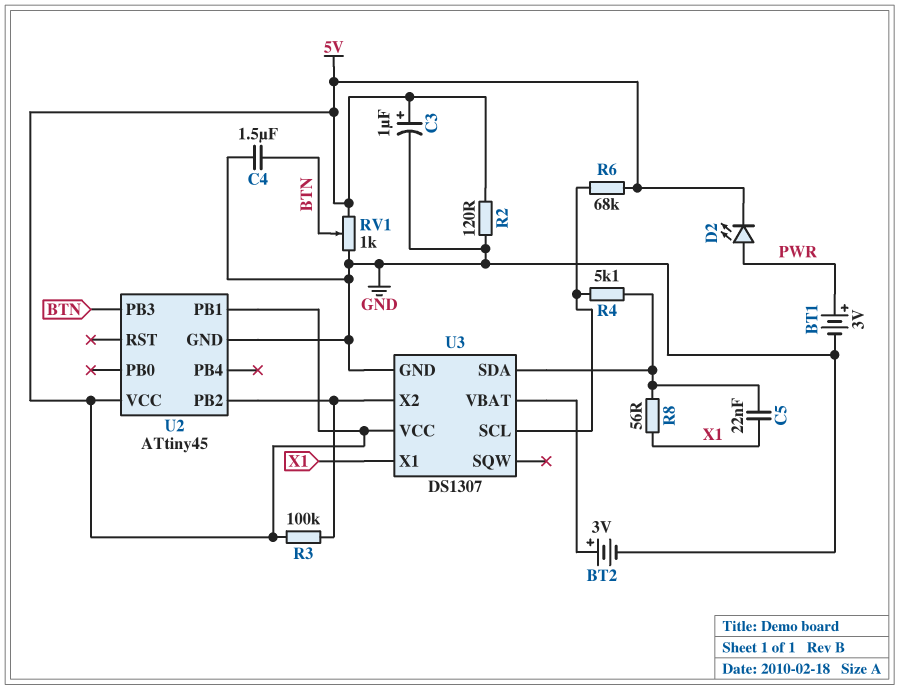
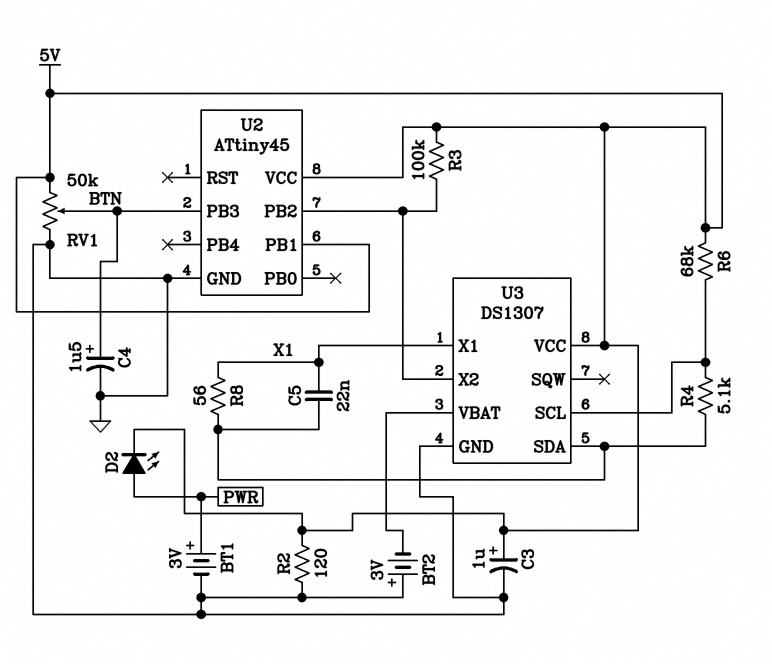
BT2: 3V (plus U3/VBAT, minus GND) -> 3V (plus GND, minus U3/VBAT)
C4: 1.5uF (BTN, GND) -> 1.5uF (plus BTN, minus GND)
RV1: 1k (5V, GND, wiper BTN) -> 50k (5V, GND, wiper BTN)

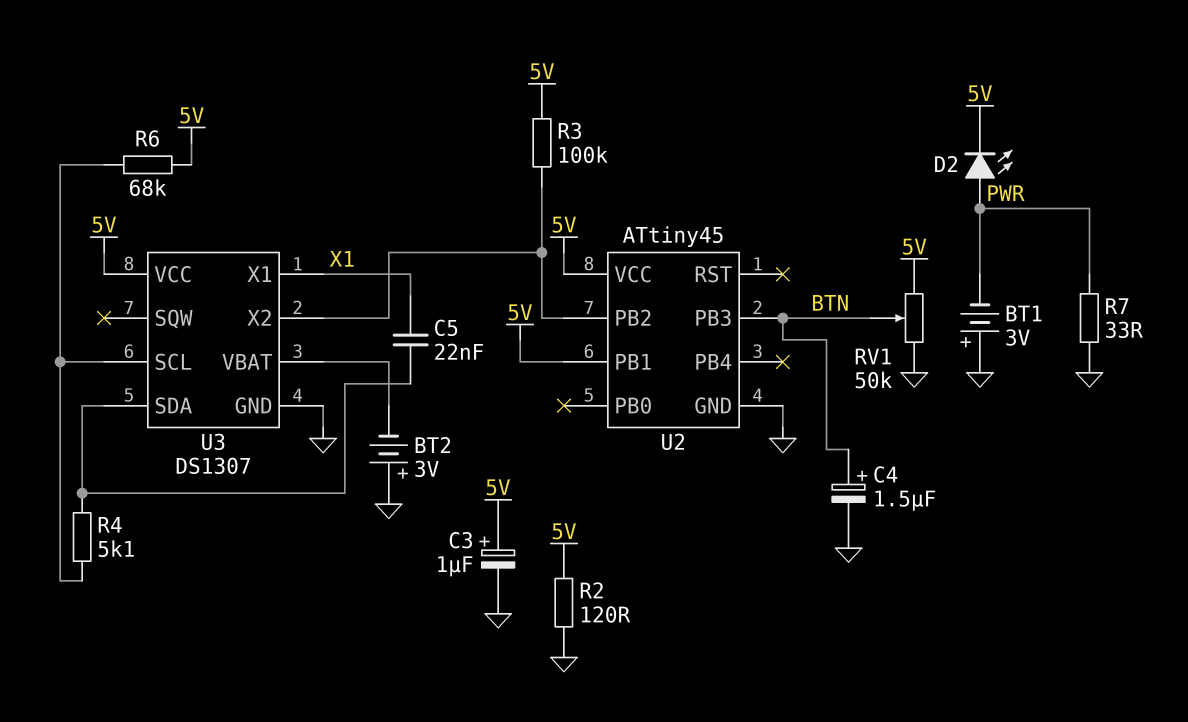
BT1: 3V (plus PWR, minus GND) -> 3V (plus GND, minus PWR)
R7: none -> 33 (GND, PWR)
R8: 56 (U3/SDA, X1) -> none

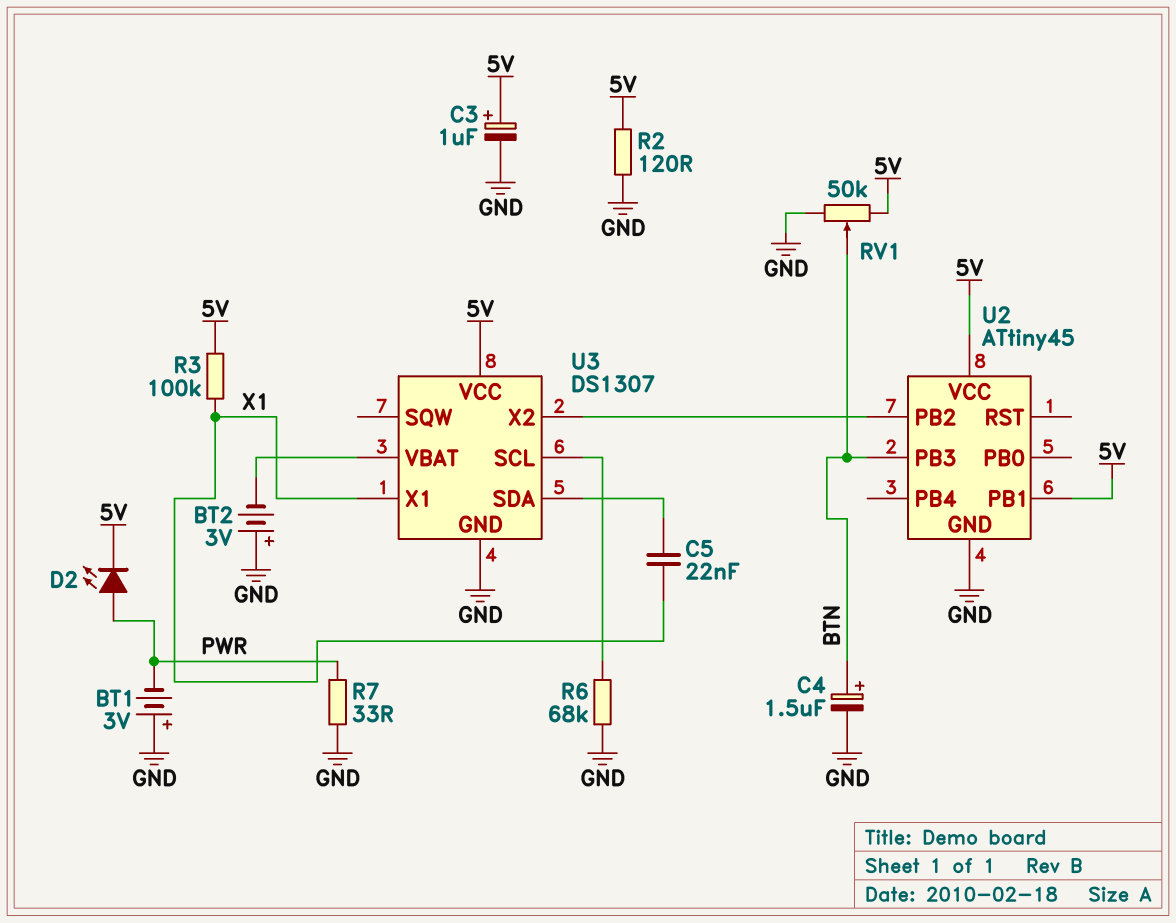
R3: 100k (5V, U2/PB2) -> 100k (5V, X1)
R4: 5.1k (U3/SCL, U3/SDA) -> none
R6: 68k (5V, U3/SCL) -> 68k (GND, U3/SCL)

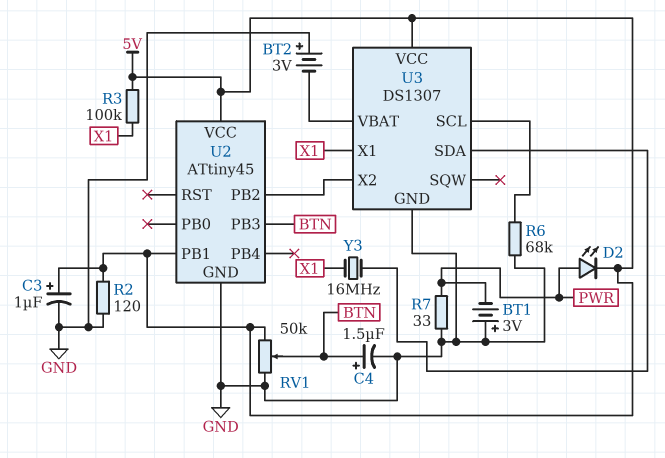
C5: 22nF (U3/SDA, X1) -> none
Y3: none -> 16MHz (U3/SDA, X1)

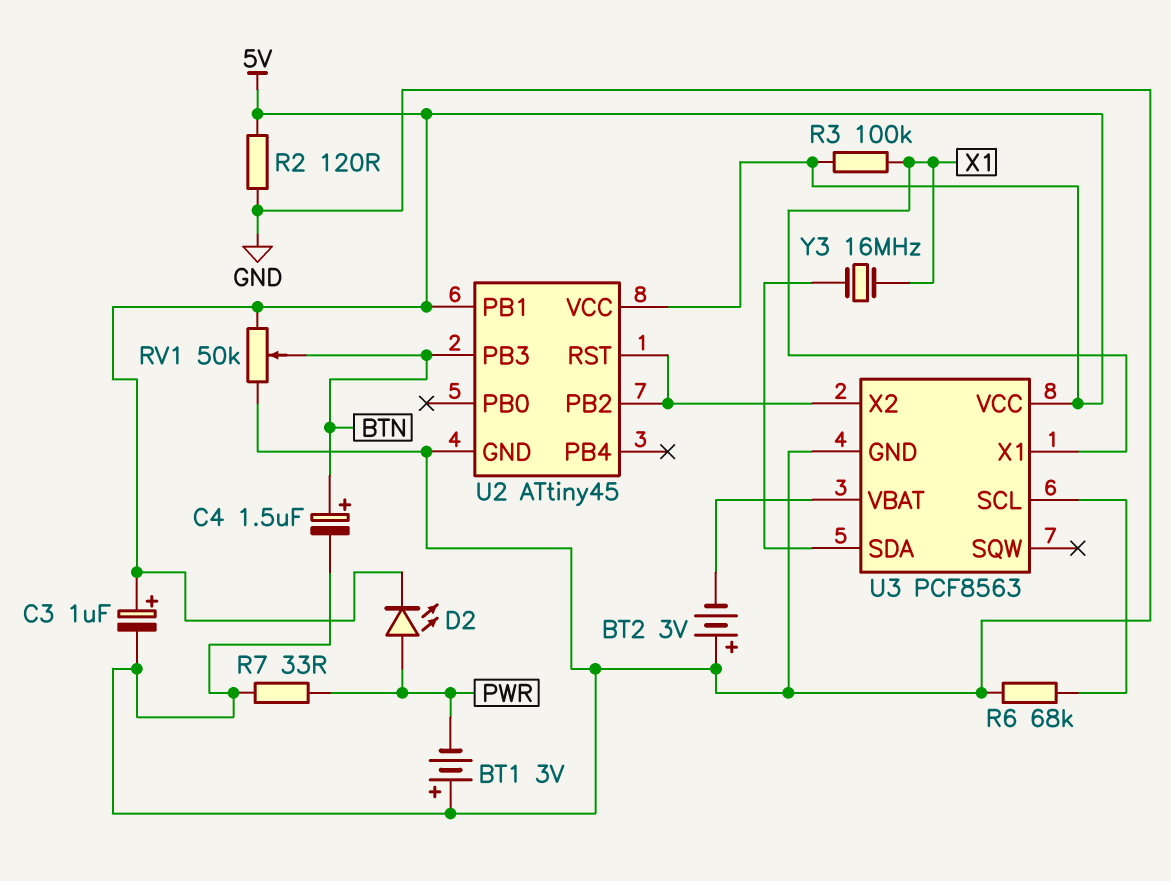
U2 pin RST: none -> U2/PB2
U3: DS1307 -> PCF8563

